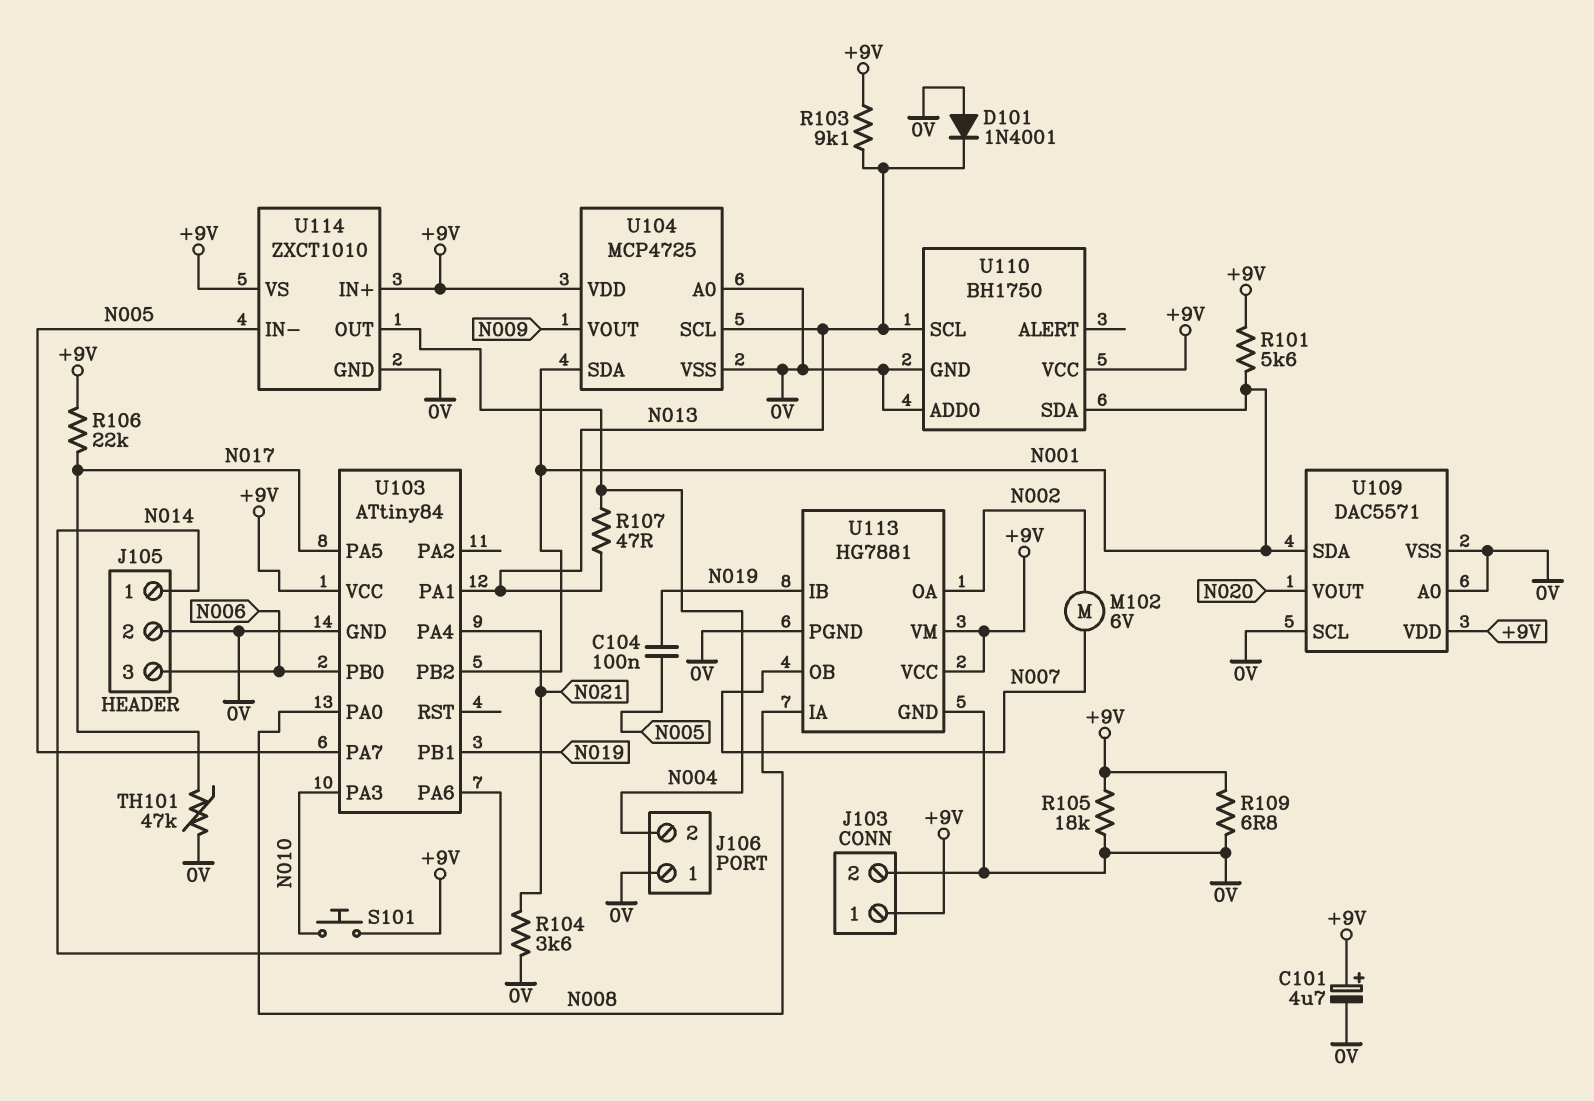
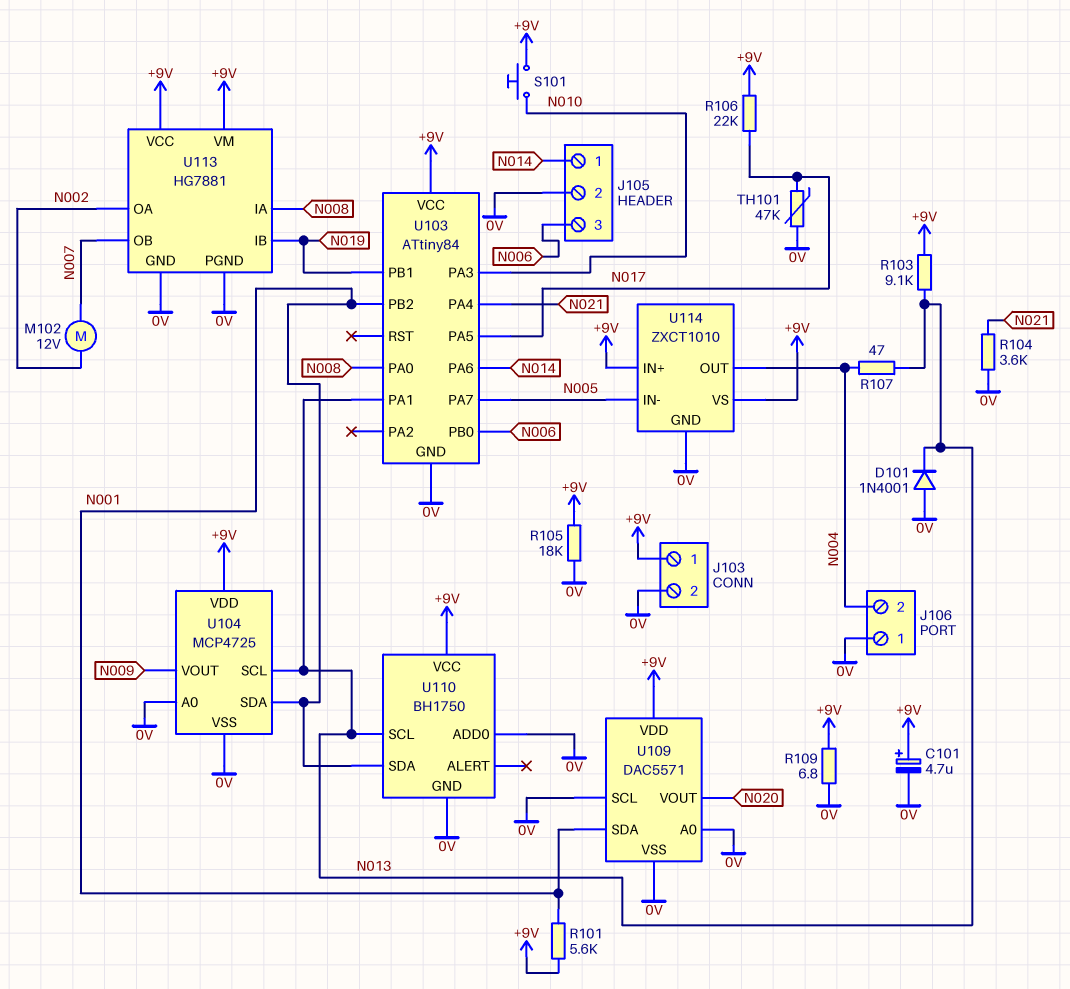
C104: 100nF (N005, N019) -> none
M102: motor 6V (N002, N007) -> motor 12V (N002, N007)

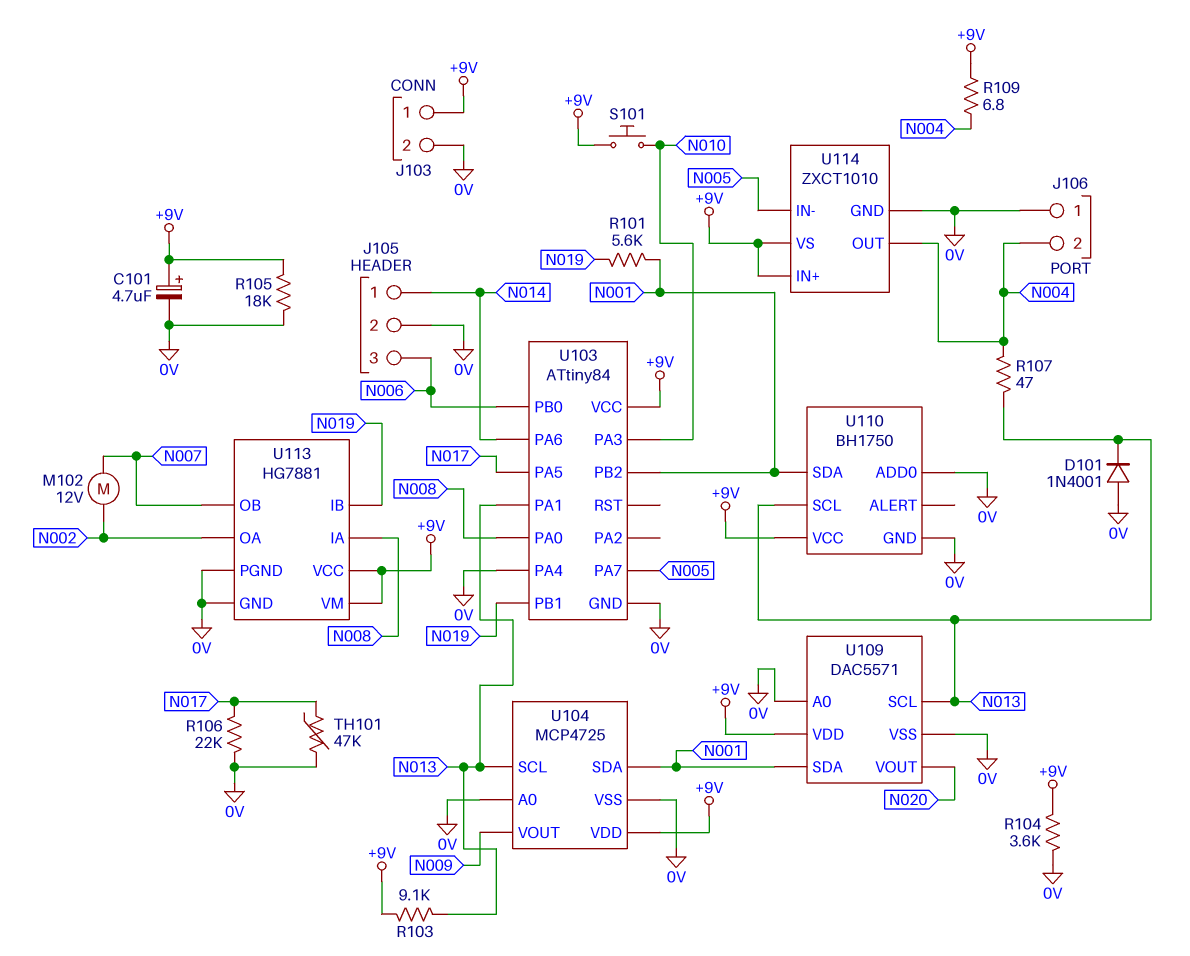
R101: 5.6k (+9V, N001) -> 5.6k (N001, N019)
R104: 3.6k (0V, N021) -> 3.6k (+9V, 0V)
R106: 22k (+9V, N017) -> 22k (0V, N017)
R109: 6.8 (+9V, 0V) -> 6.8 (+9V, N004)
U103 pin PA4: N021 -> 0V
U109 pin SCL: 0V -> N013

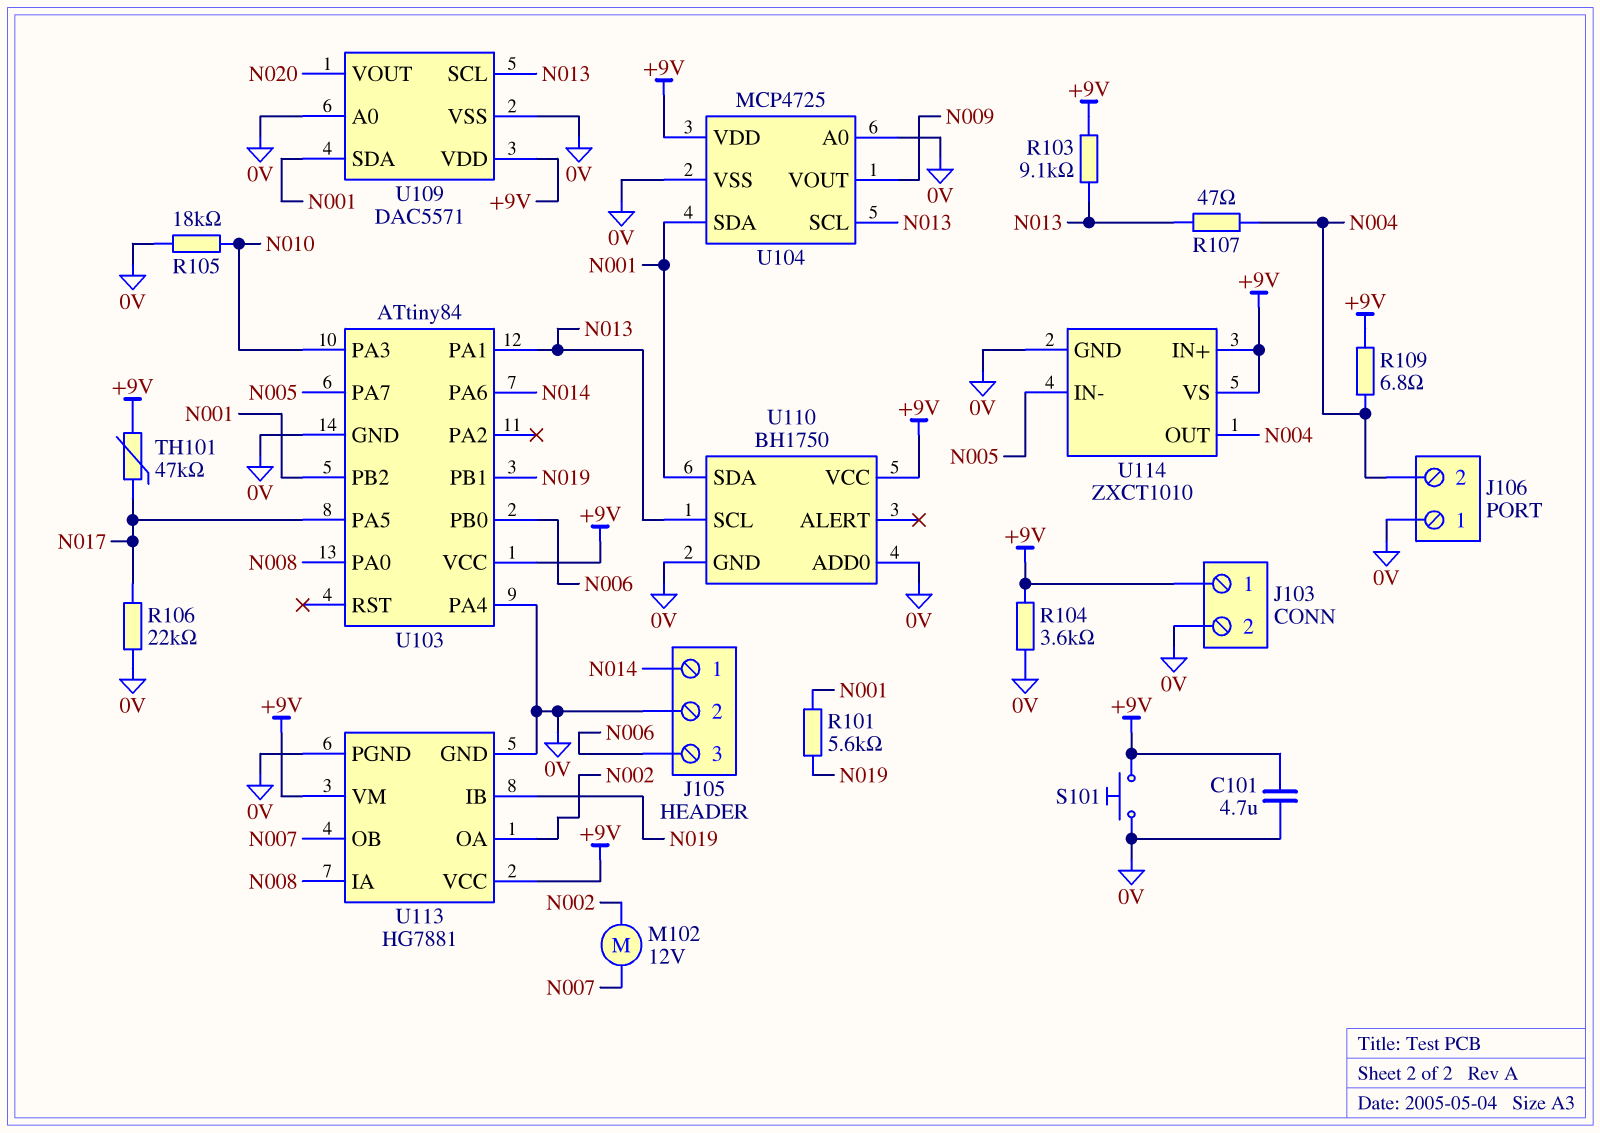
C101: 4.7uF (plus +9V, minus 0V) -> 4.7uF (+9V, 0V)
D101: diode 1N4001 (A 0V, K N013) -> none
R105: 18k (+9V, 0V) -> 18k (0V, N010)
S101: button (+9V, N010) -> button (+9V, 0V)
TH101: 47k (0V, N017) -> 47k (+9V, N017)

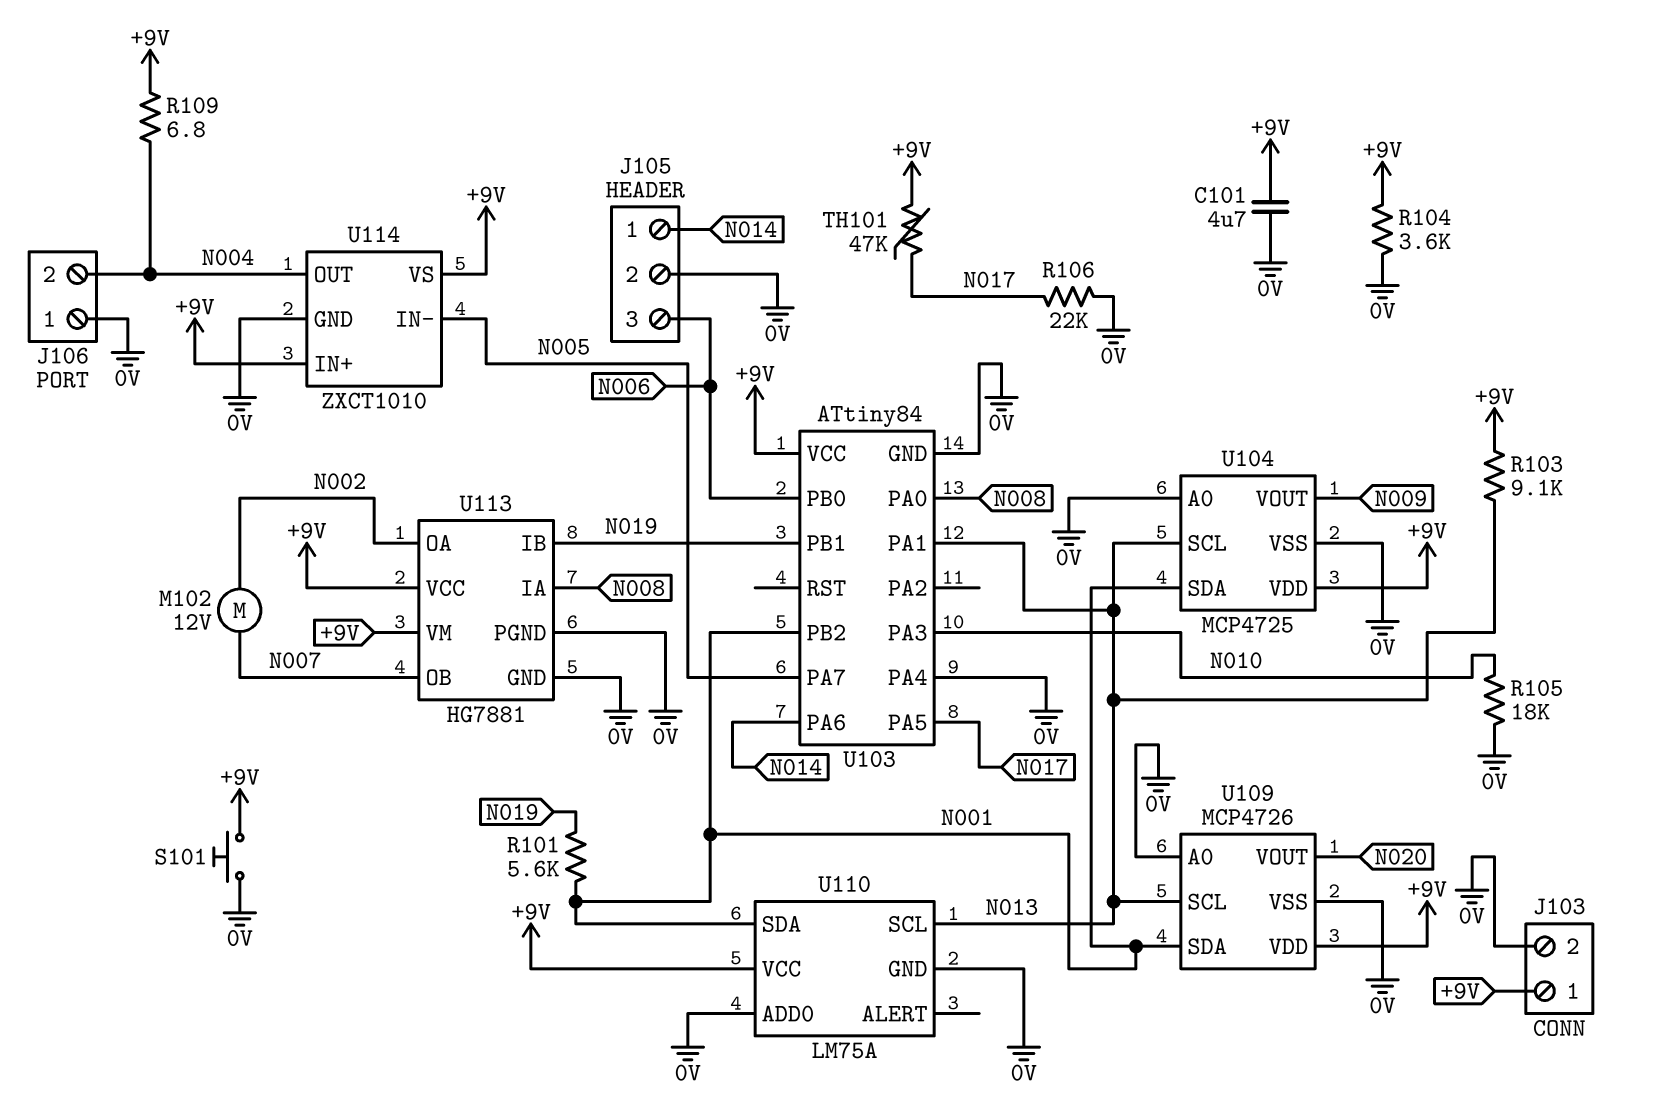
R107: 47 (N004, N013) -> none
U109: DAC5571 -> MCP4726
U110: BH1750 -> LM75A

